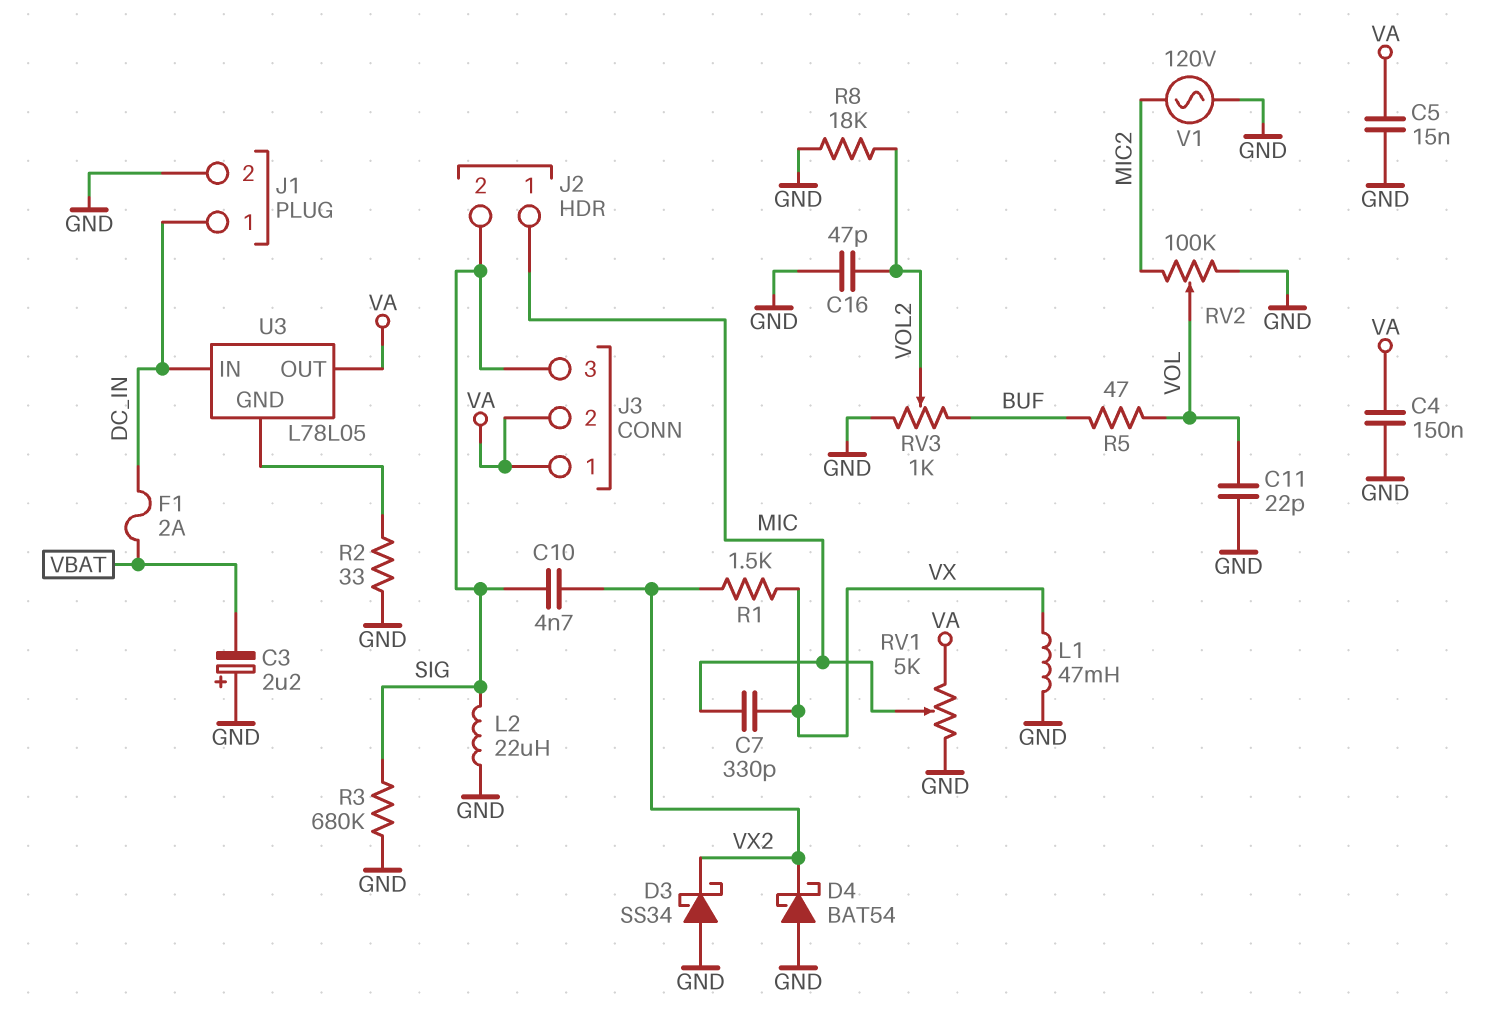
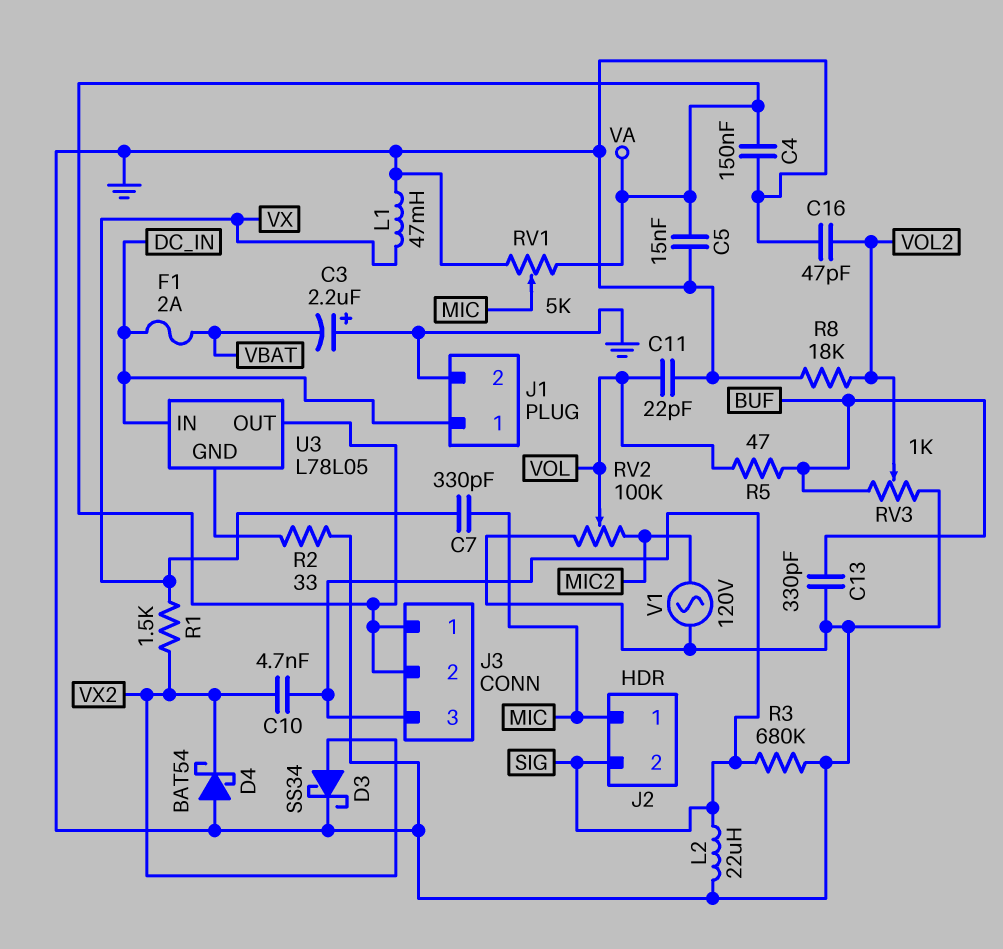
C13: none -> 330pF (BUF, GND)
D3: schottky SS34 (A GND, K VX2) -> schottky SS34 (A VX2, K GND)

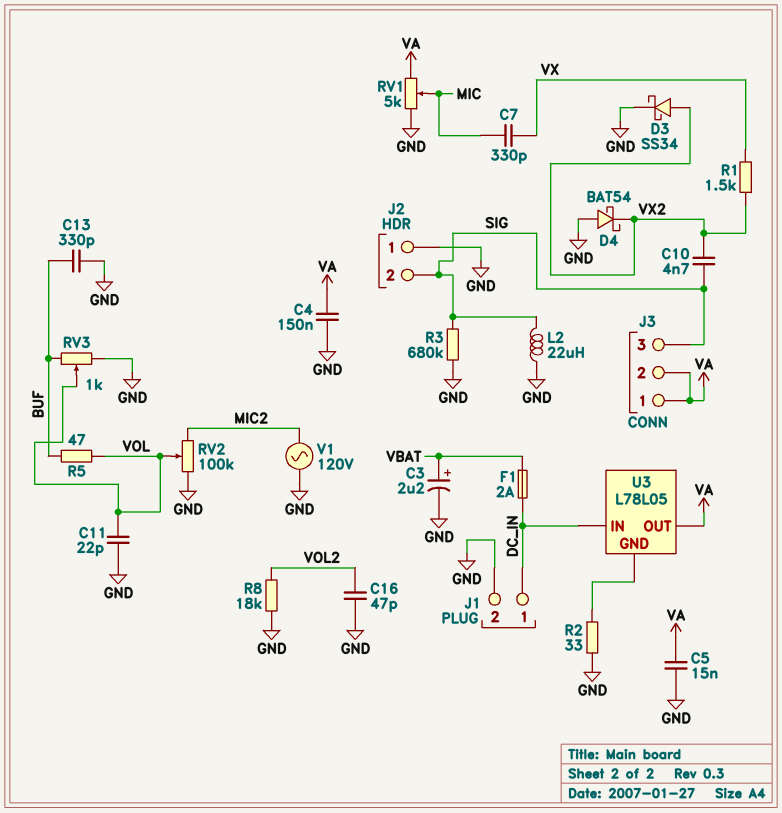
C3: 2.2uF (plus GND, minus VBAT) -> 2.2uF (plus VBAT, minus GND)
J2 pin 1: MIC -> GND
L1: 47mH (GND, VX) -> none
RV3: 1k (BUF, GND, wiper VOL2) -> 1k (BUF, GND, wiper VOL)

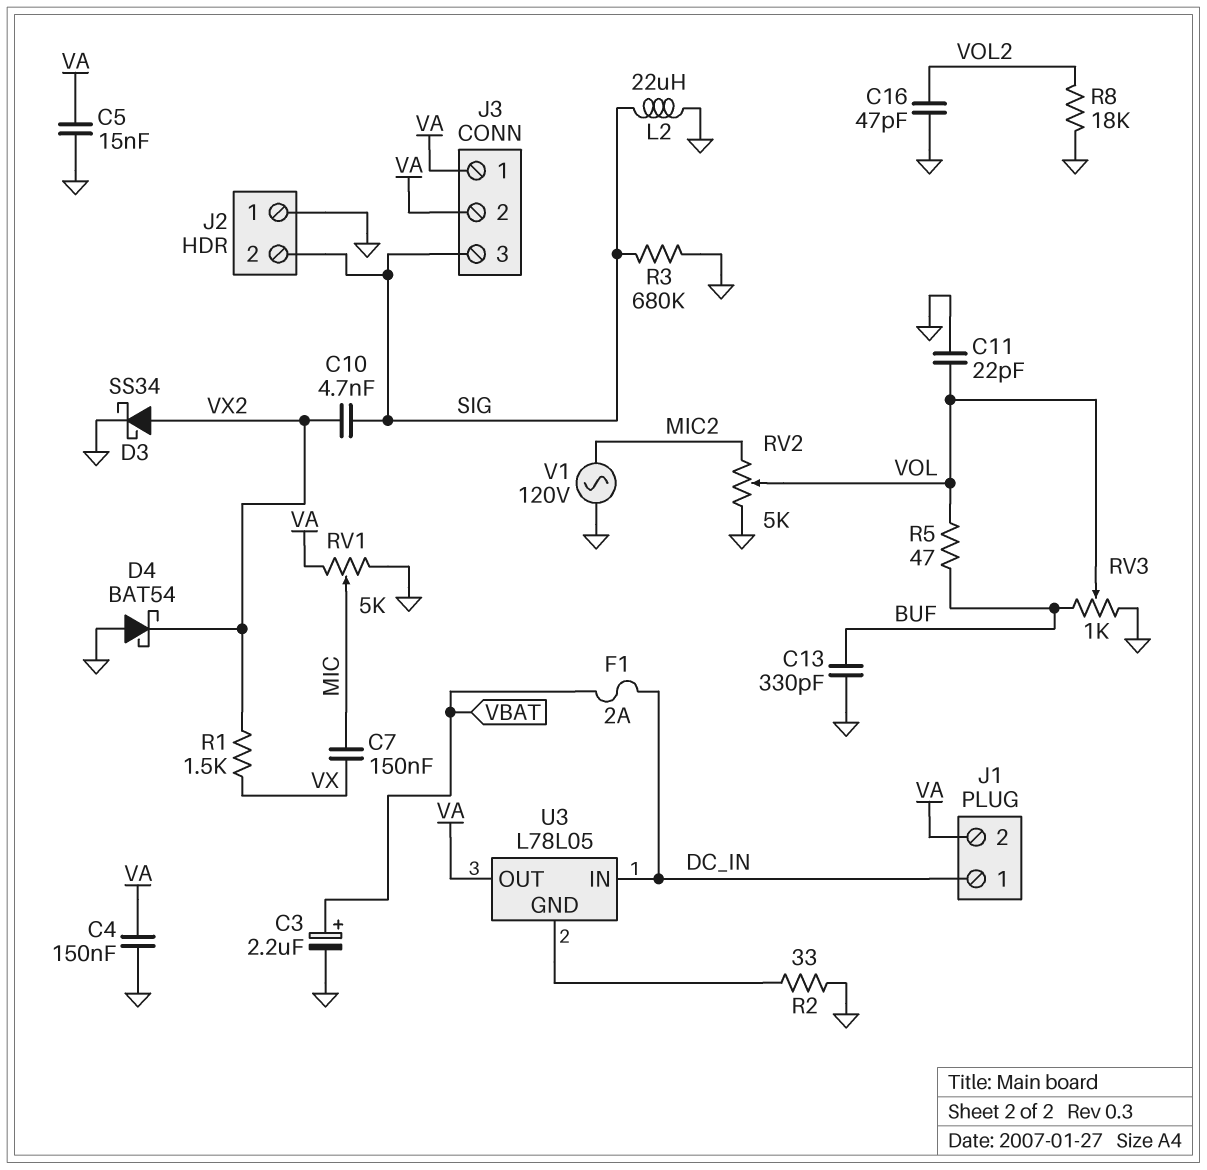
C7: 330pF (MIC, VX) -> 150nF (MIC, VX)
J1 pin 2: GND -> VA
RV2: 100k (GND, MIC2, wiper VOL) -> 5k (GND, MIC2, wiper VOL)

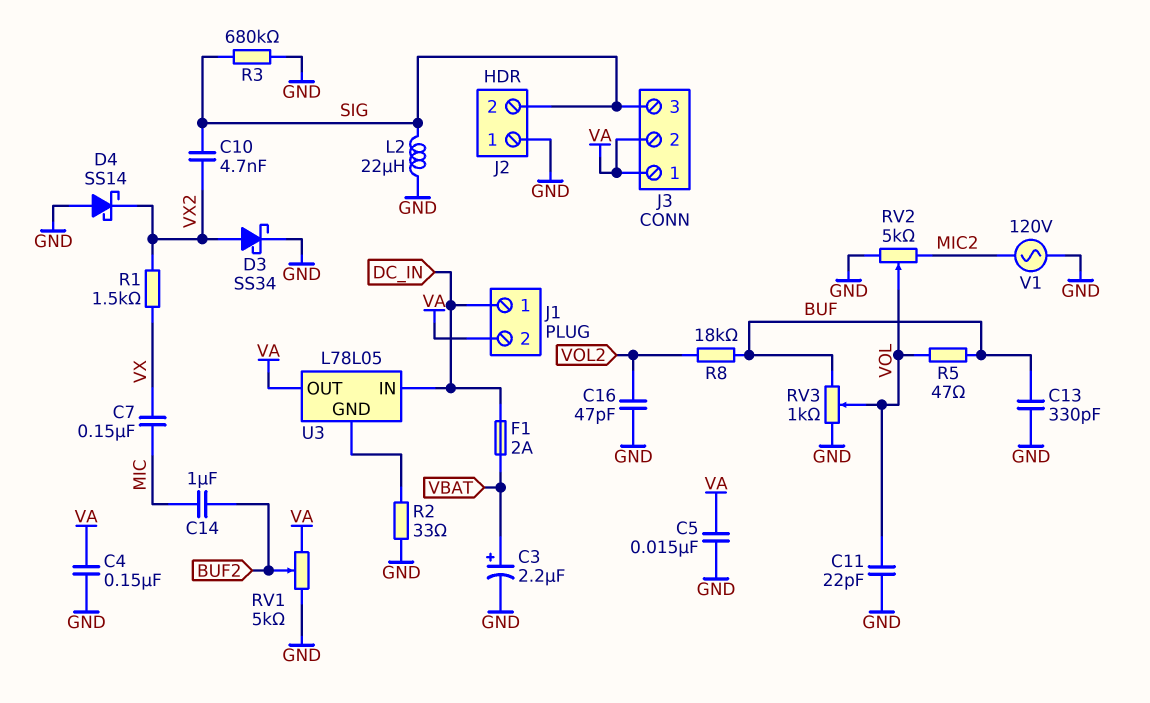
C14: none -> 1uF (BUF2, MIC)
D4: schottky BAT54 (A GND, K VX2) -> schottky SS14 (A GND, K VX2)
R8: 18k (GND, VOL2) -> 18k (BUF, VOL2)
RV1: 5k (GND, VA, wiper MIC) -> 5k (GND, VA, wiper BUF2)

